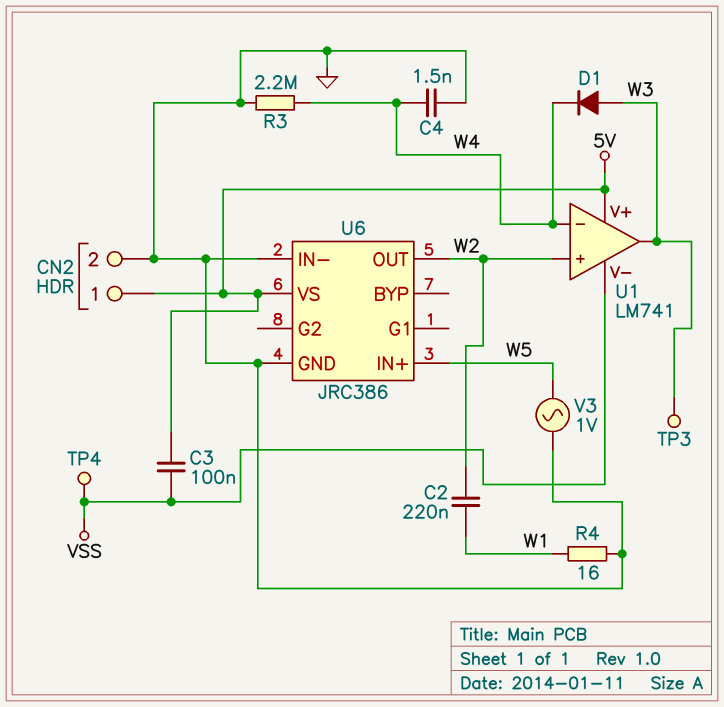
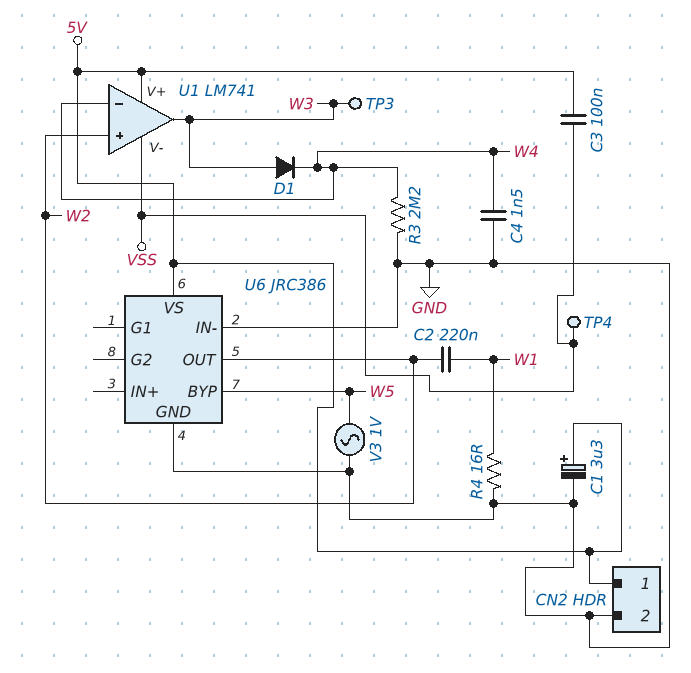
C1: none -> 3.3uF (plus 5V, minus GND)
U6 pin BYP: none -> W5
U6 pin IN+: W5 -> none

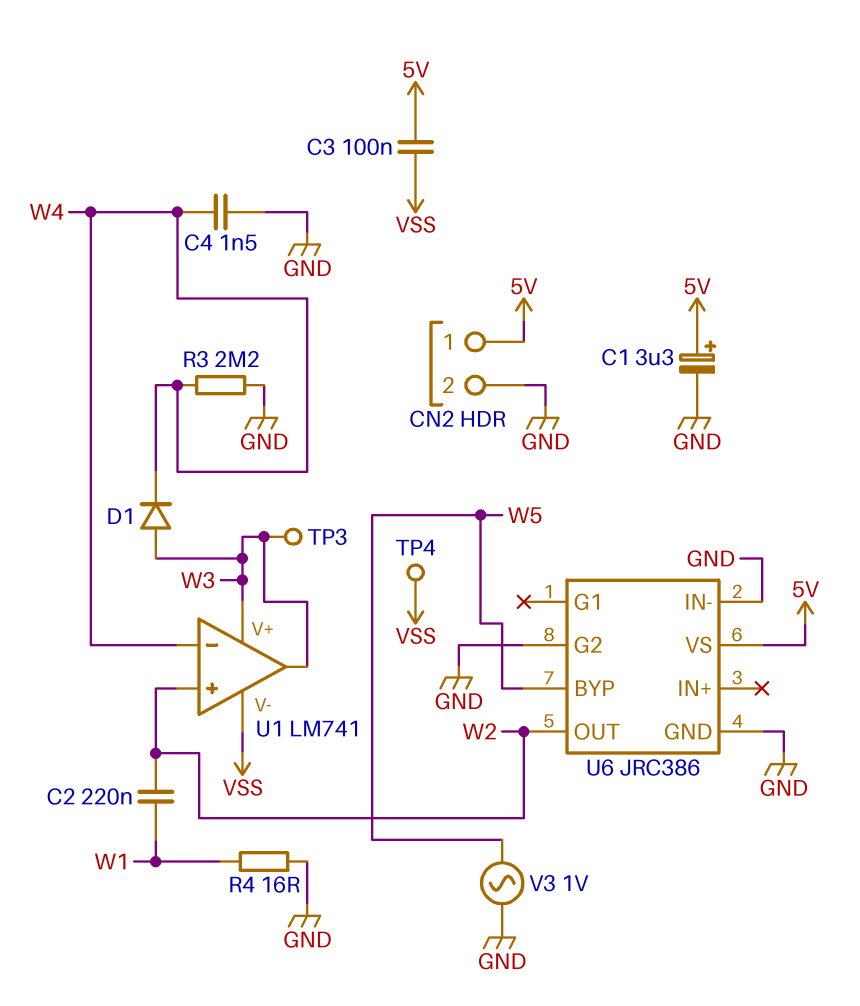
U1 pin V+: 5V -> W3
U6 pin G2: none -> GND

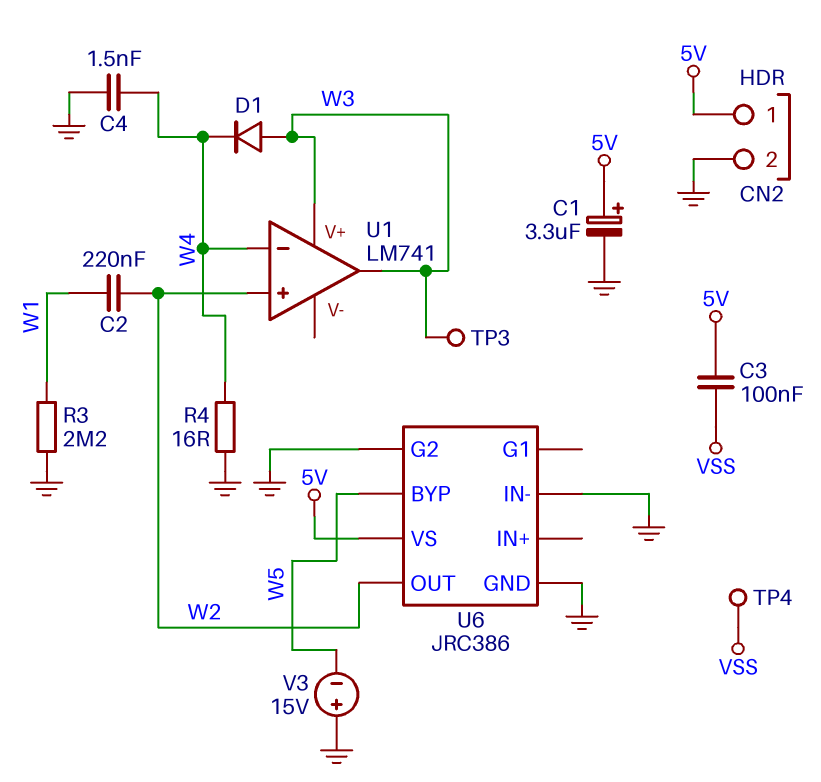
R3: 2.2M (GND, W4) -> 2.2M (GND, W1)
R4: 16 (GND, W1) -> 16 (GND, W4)
U1 pin V-: VSS -> none
V3: AC 1V (GND, W5) -> 15V (plus GND, minus W5)

